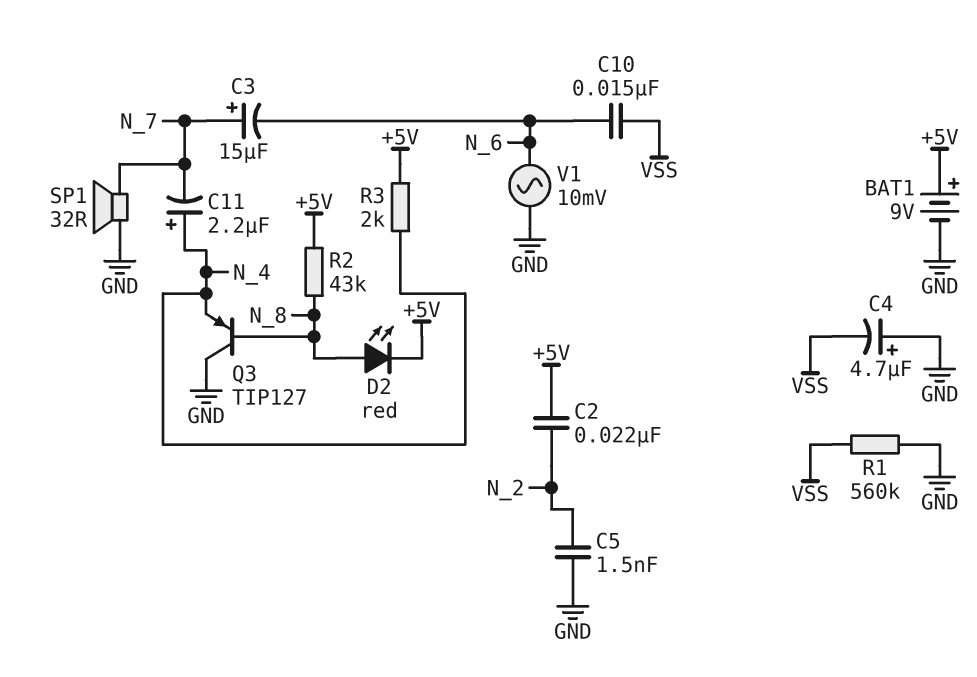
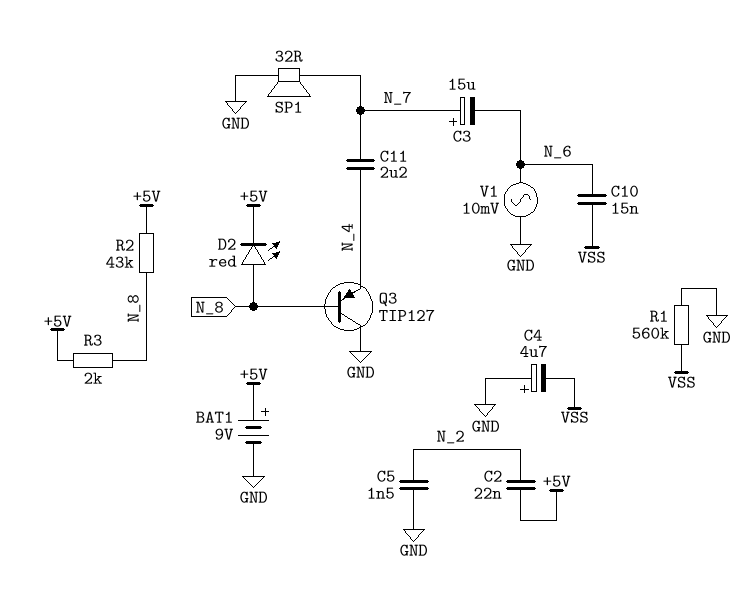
C11: 2.2uF (plus N_4, minus N_7) -> 2.2uF (N_4, N_7)
R3: 2k (+5V, N_4) -> 2k (+5V, N_8)

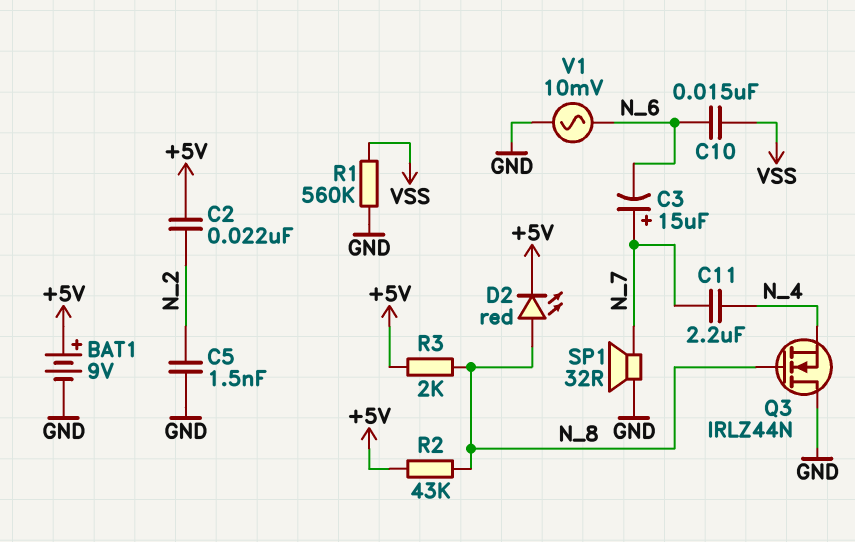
C4: 4.7uF (plus GND, minus VSS) -> none
Q3: PNP TIP127 (B N_8, C GND, E N_4) -> NMOS IRLZ44N (G N_8, D GND, S N_4)

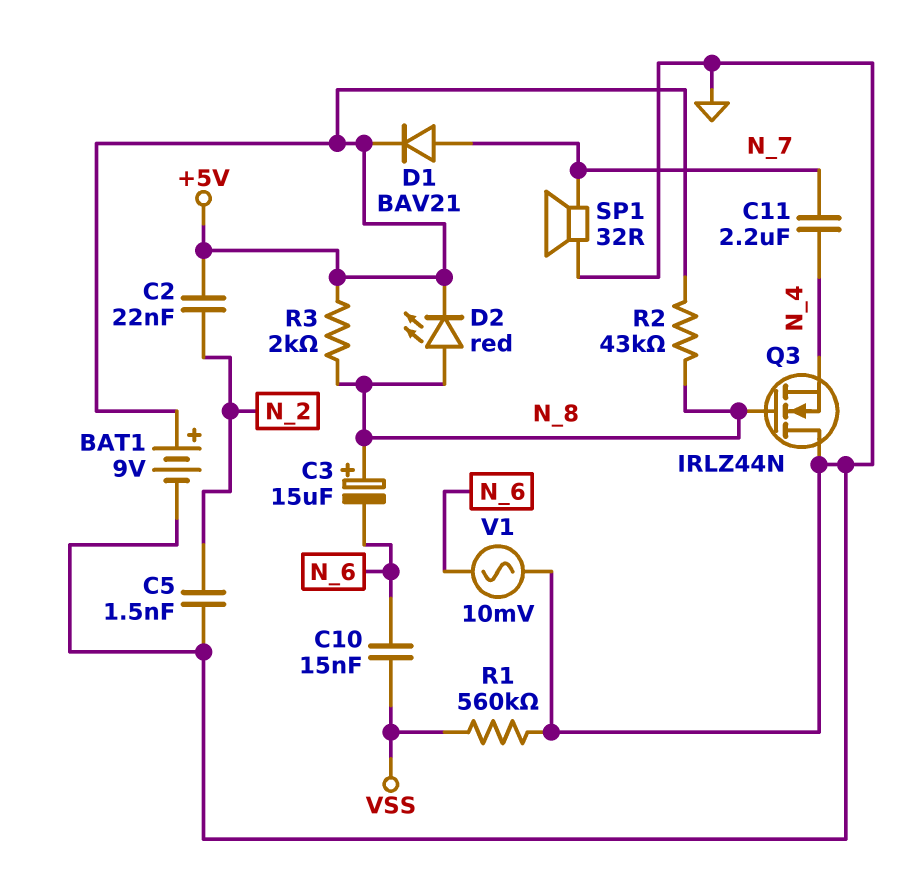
C3: 15uF (plus N_7, minus N_6) -> 15uF (plus N_8, minus N_6)
D1: none -> diode BAV21 (A N_7, K +5V)

